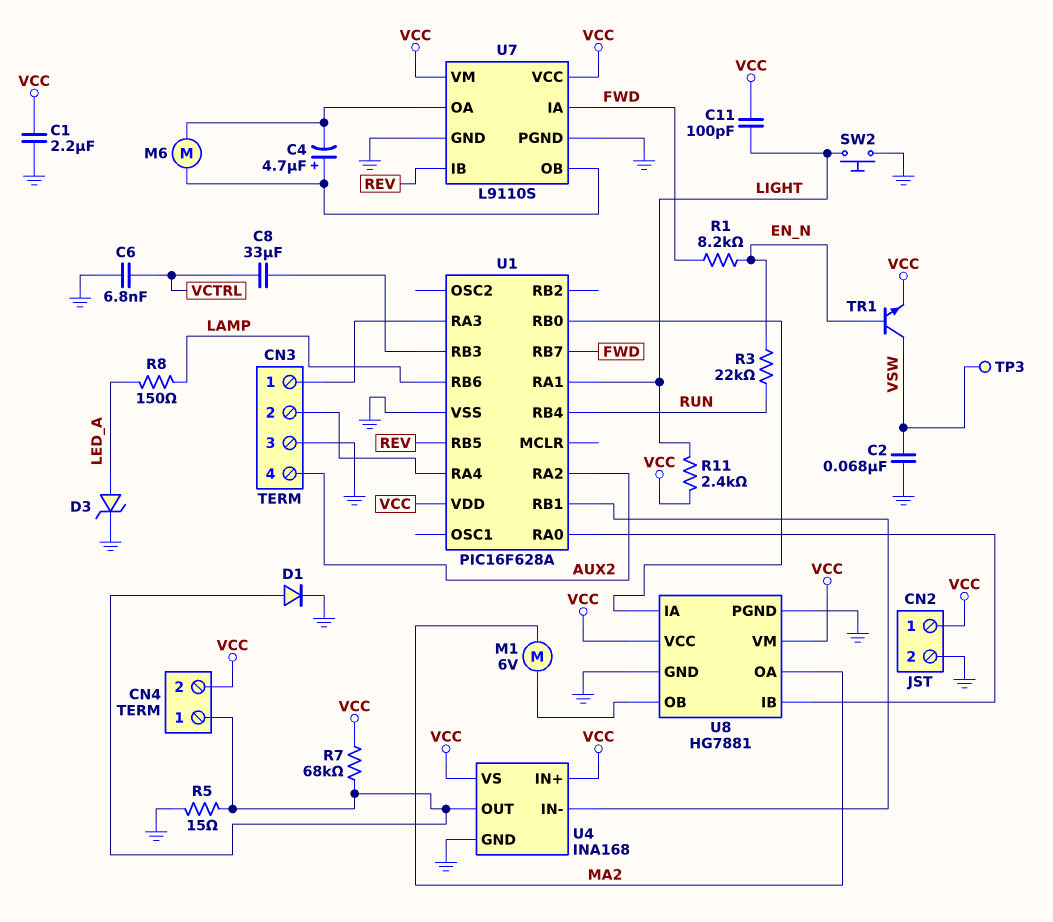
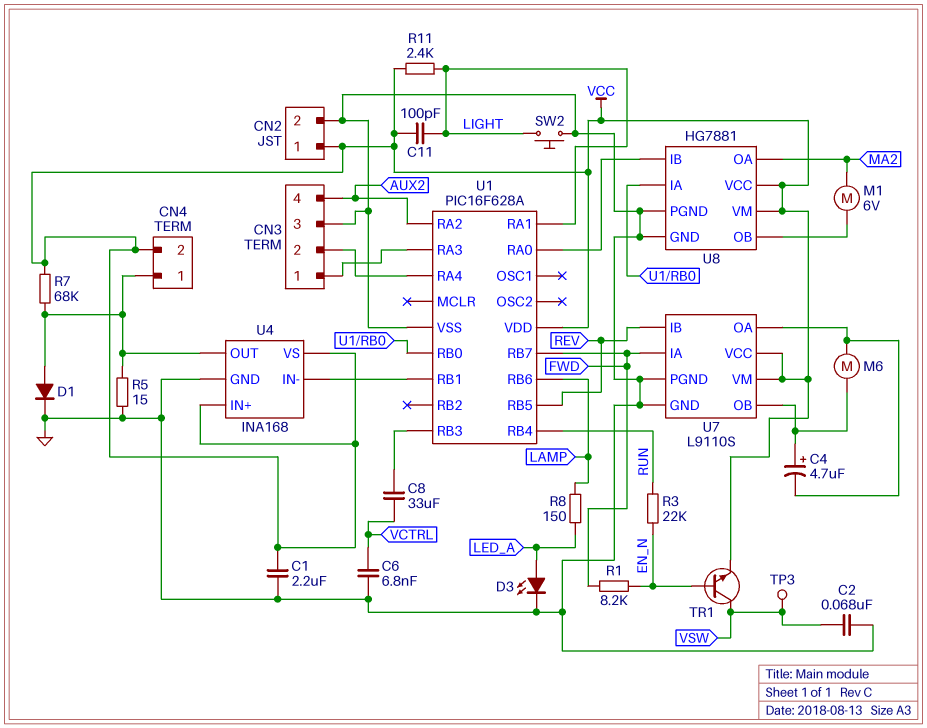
D3: zener (A LED_A, K GND) -> LED (A LED_A, K GND)

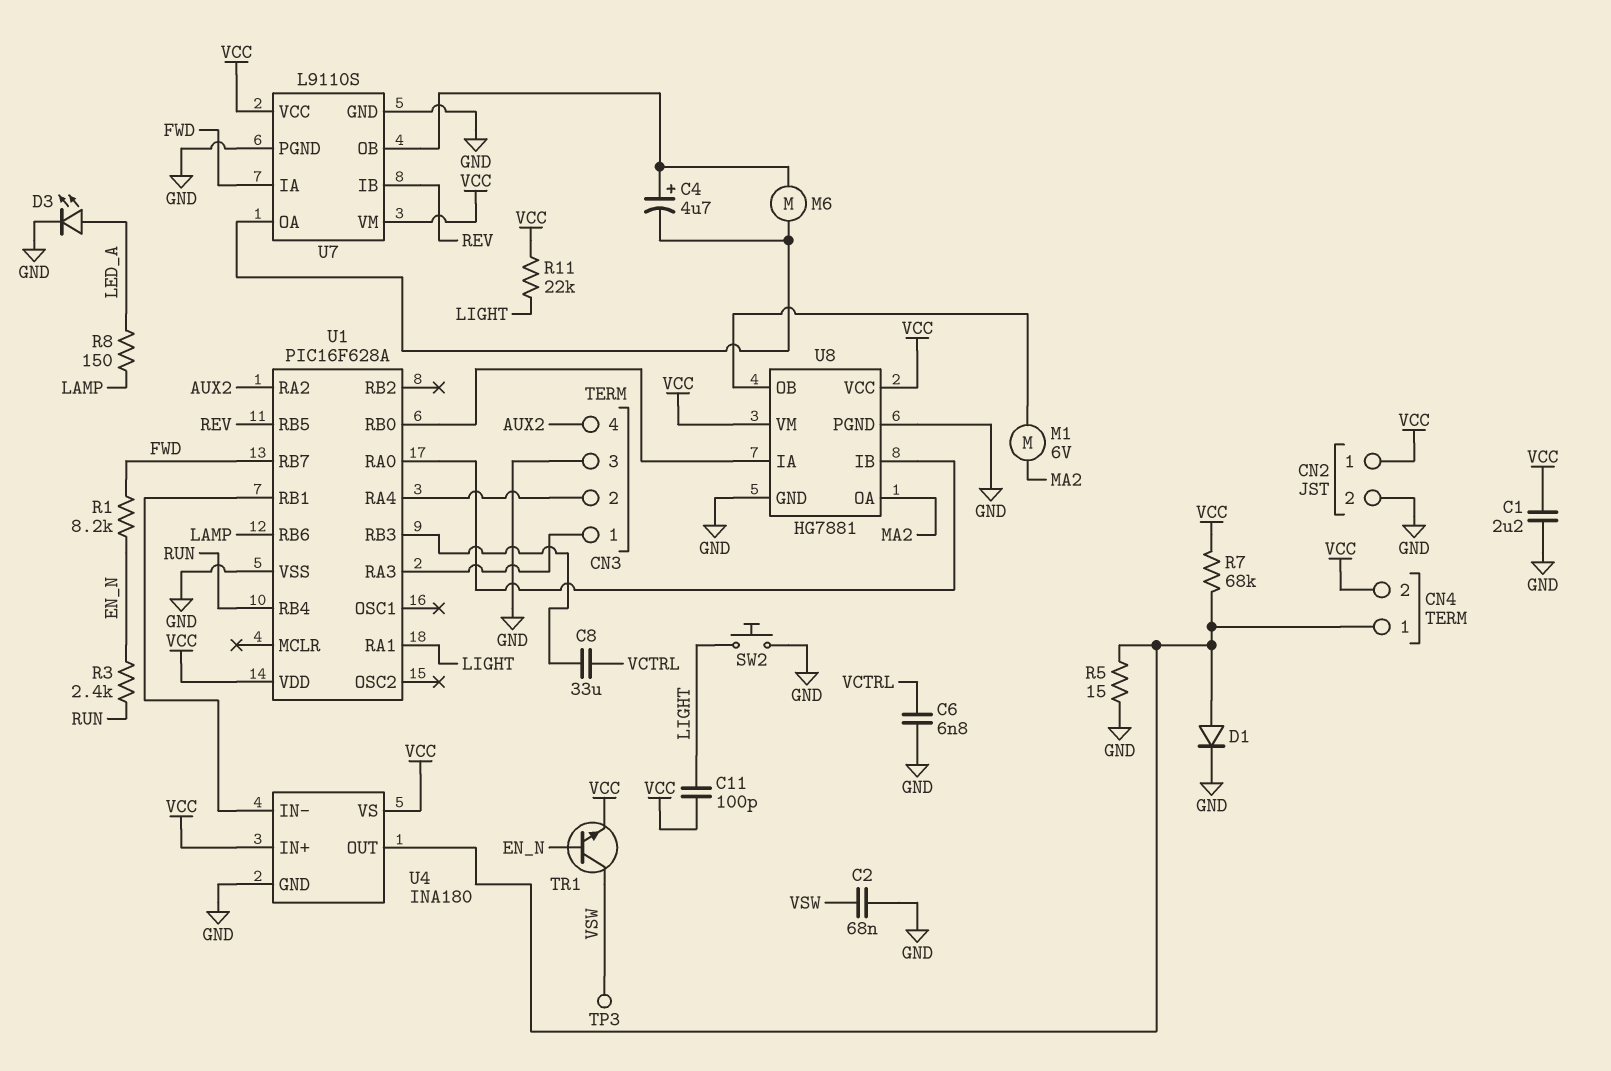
R3: 22k (EN_N, RUN) -> 2.4k (EN_N, RUN)
R11: 2.4k (LIGHT, VCC) -> 22k (LIGHT, VCC)
U4: INA168 -> INA180

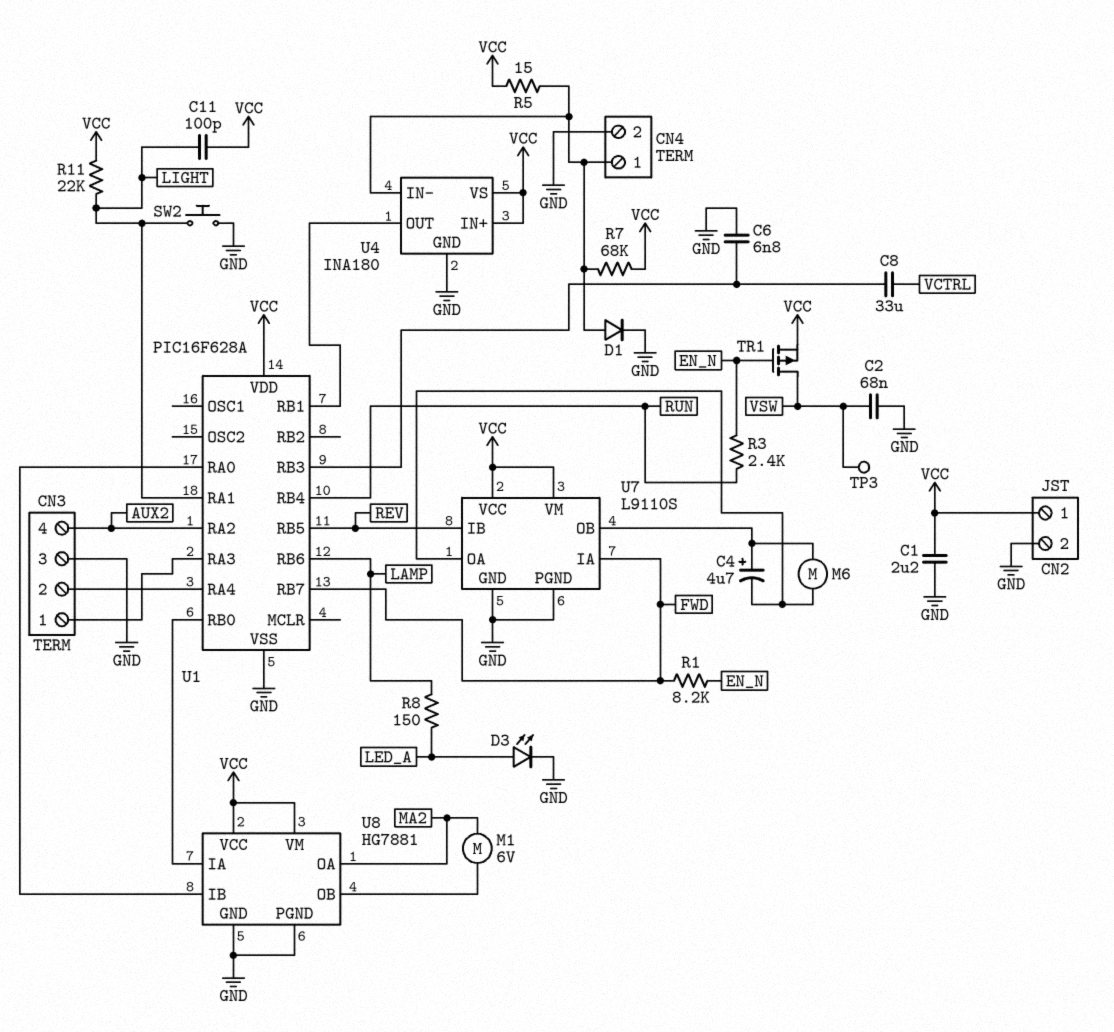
C6: 6.8nF (GND, VCTRL) -> 6.8nF (GND, U1/RB3)
CN4 pin 2: VCC -> GND
R5: 15 (CN4/1, GND) -> 15 (CN4/1, VCC)
TR1: NPN (B EN_N, C VSW, E VCC) -> PMOS (G EN_N, D VSW, S VCC)
U4 pin IN-: U1/RB1 -> CN4/1
U4 pin OUT: CN4/1 -> U1/RB1

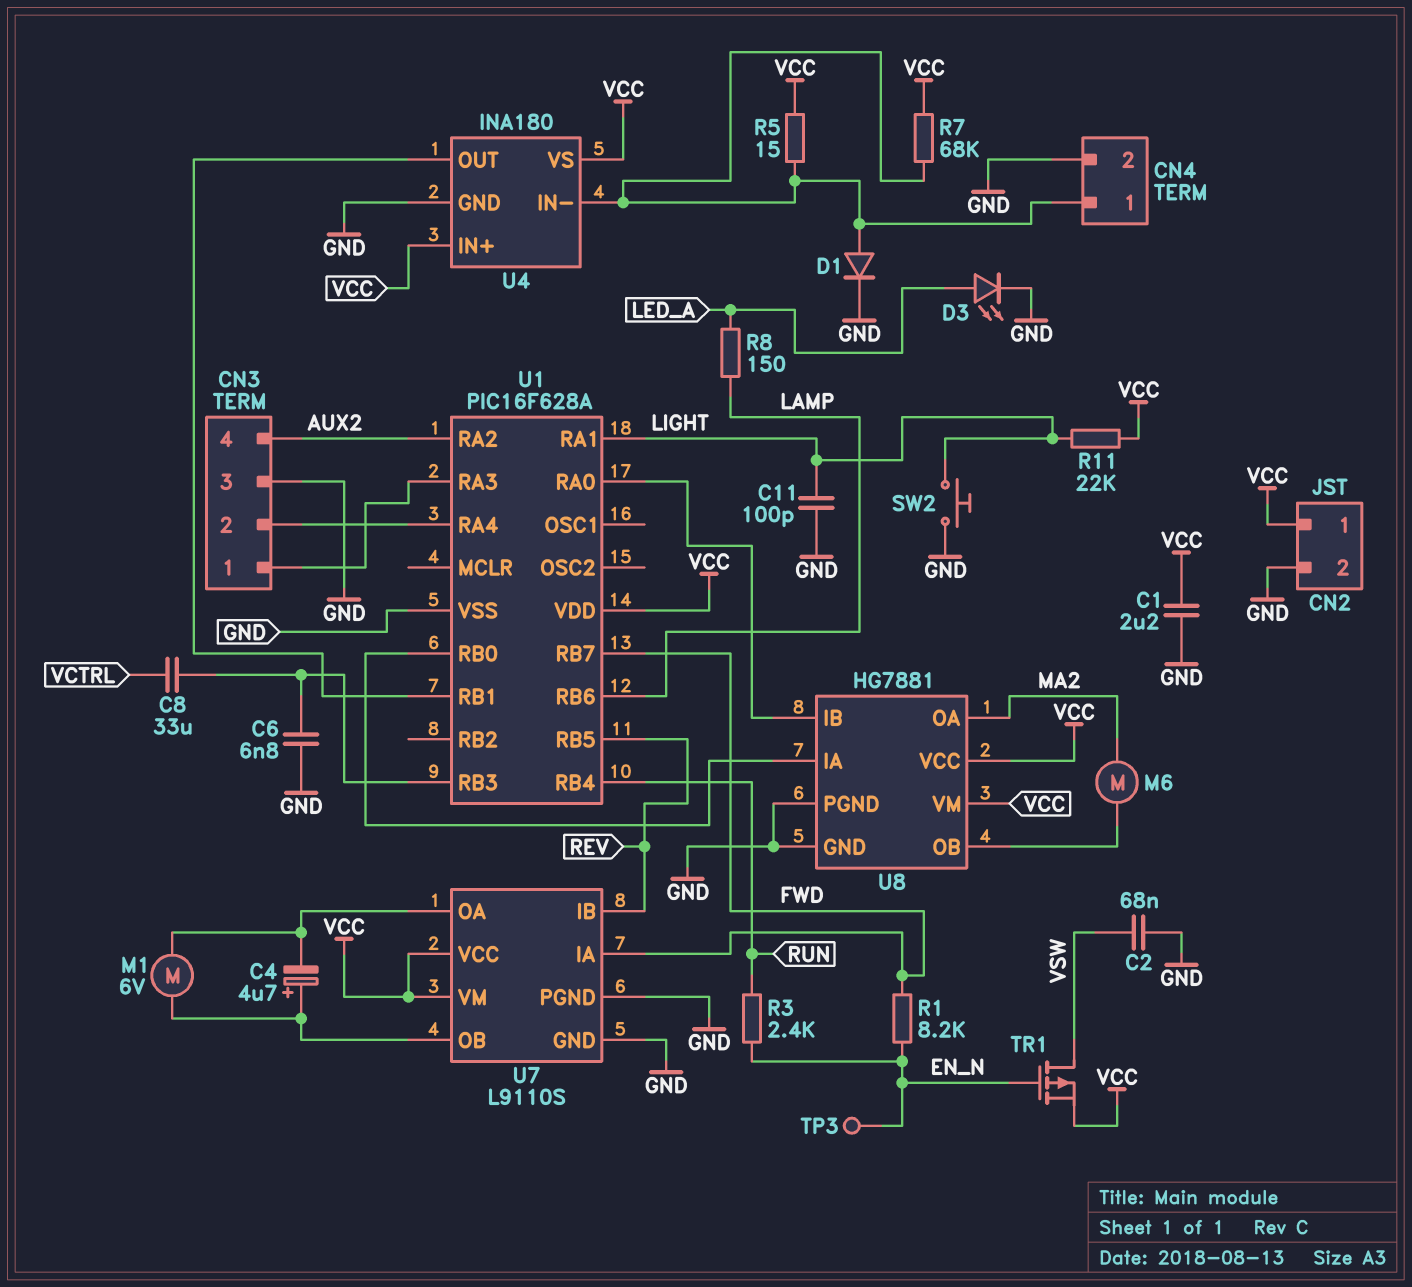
C11: 100pF (LIGHT, VCC) -> 100pF (GND, LIGHT)
M1: motor 6V (MA2, U8/OB) -> motor 6V (U7/OA, U7/OB)
M6: motor (U7/OA, U7/OB) -> motor (MA2, U8/OB)
TP3: test point (VSW) -> test point (EN_N)

